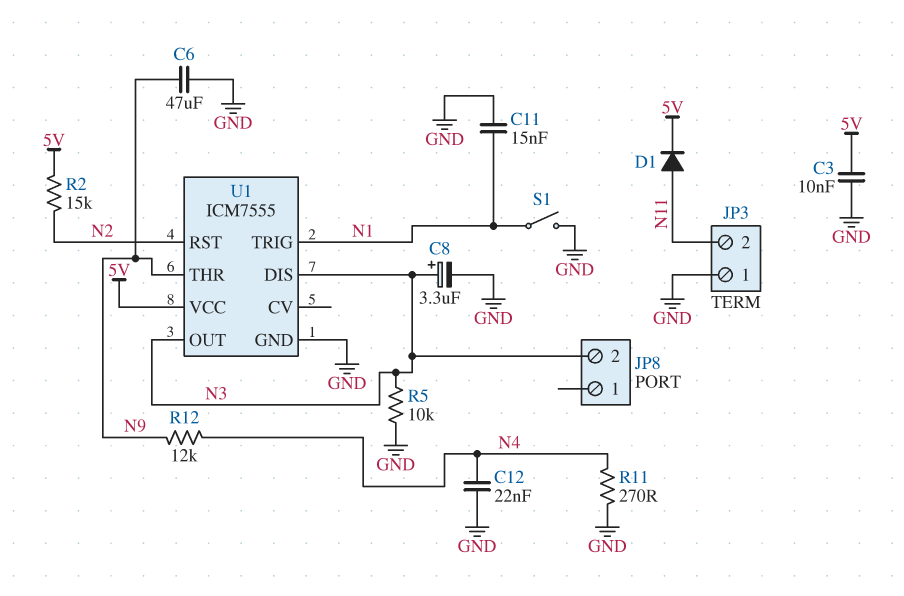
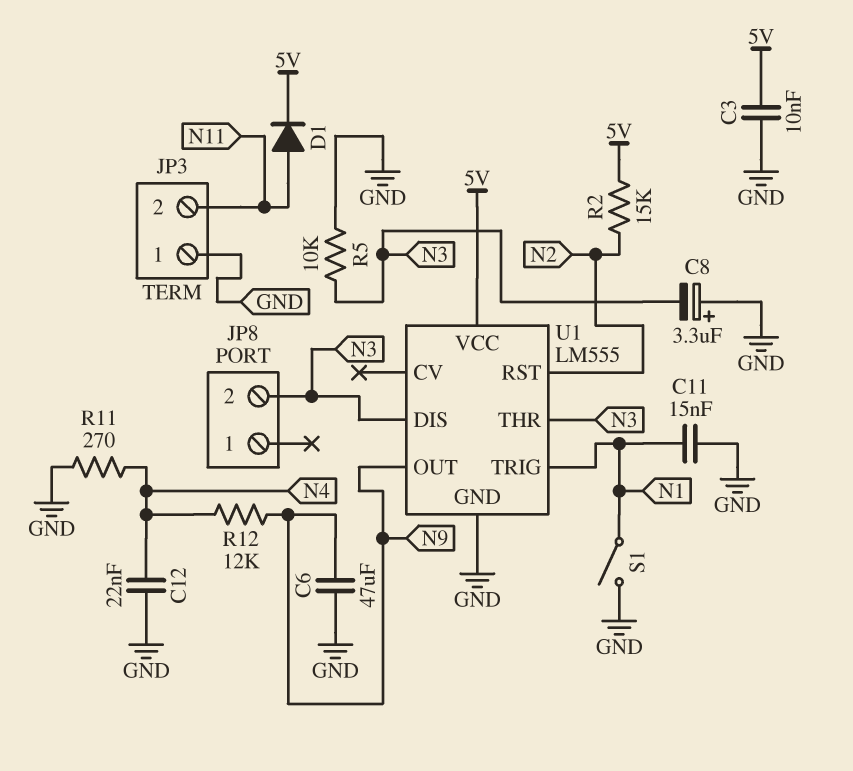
C8: 3.3uF (plus N3, minus GND) -> 3.3uF (plus GND, minus N3)
U1: ICM7555 -> LM555
U1 pin OUT: N3 -> N9
U1 pin THR: N9 -> N3

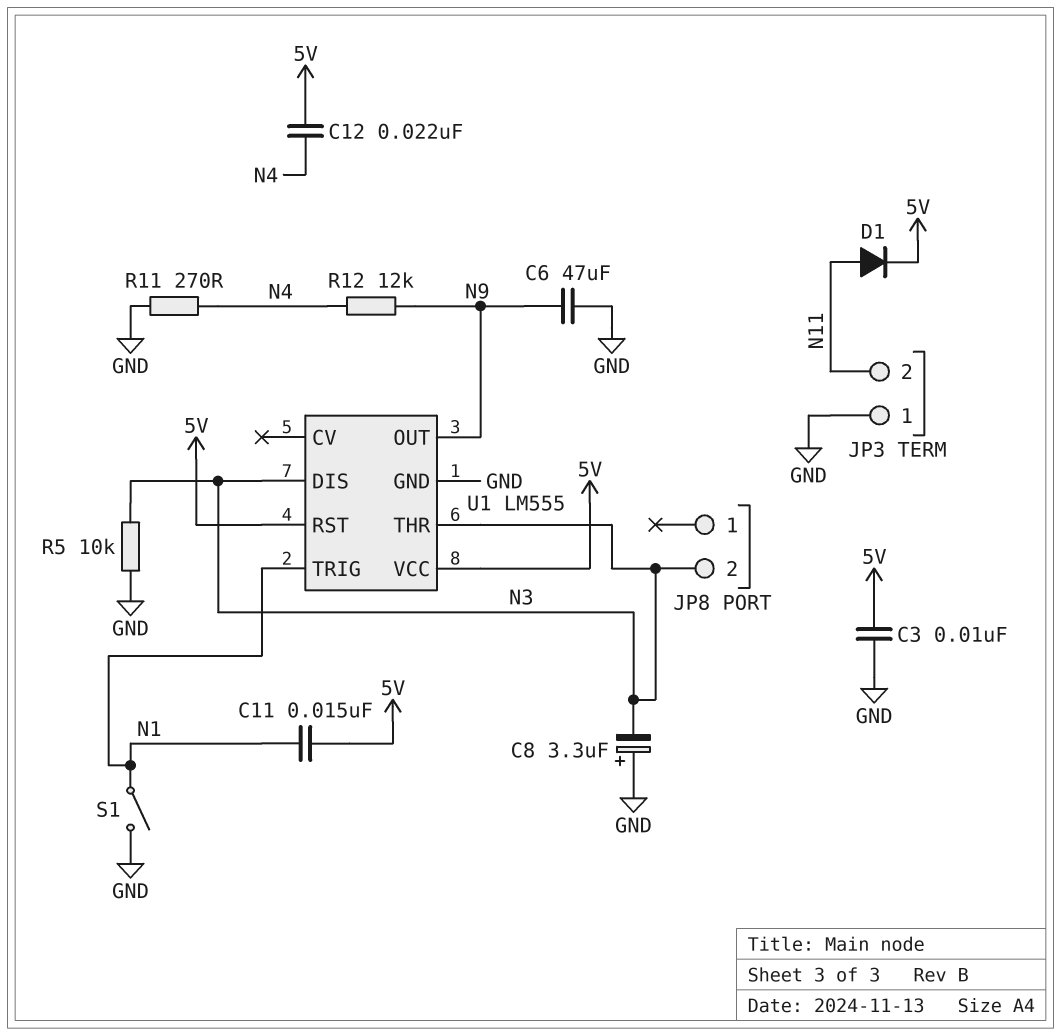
C11: 15nF (GND, N1) -> 15nF (5V, N1)
C12: 22nF (GND, N4) -> 22nF (5V, N4)
R2: 15k (5V, N2) -> none
U1 pin RST: N2 -> 5V

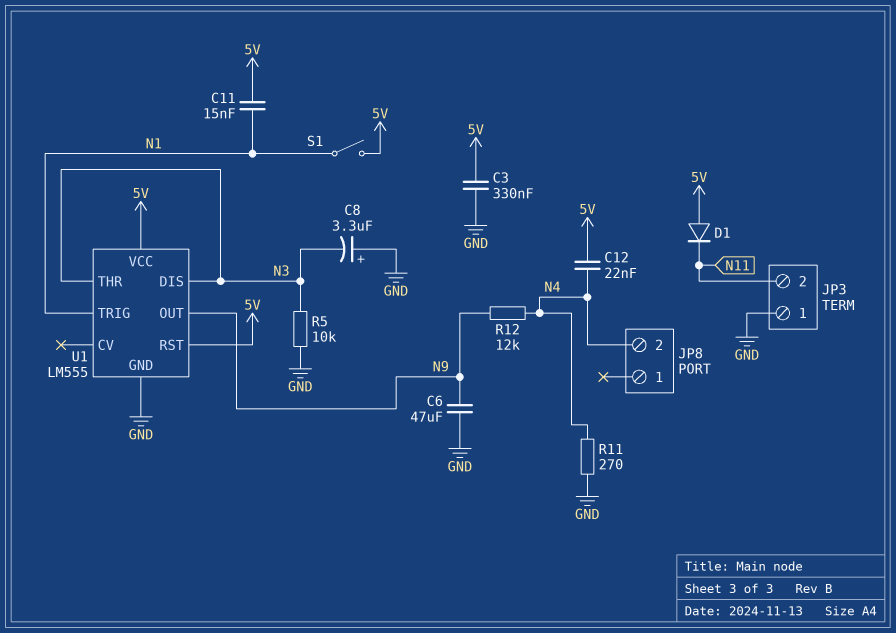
C3: 10nF (5V, GND) -> 330nF (5V, GND)
D1: diode (A N11, K 5V) -> diode (A 5V, K N11)
JP8 pin 2: N3 -> N4
S1: switch (GND, N1) -> switch (5V, N1)

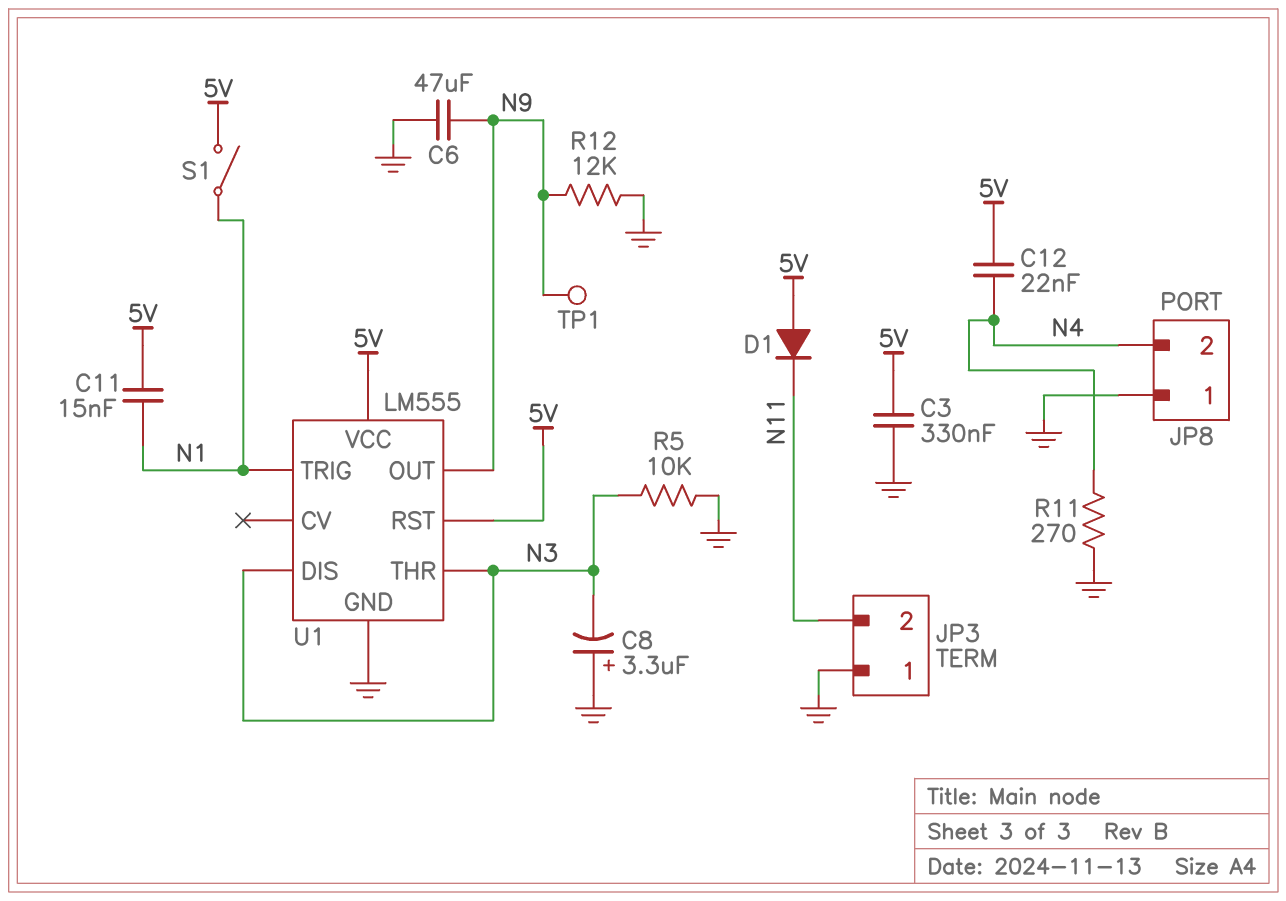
JP8 pin 1: none -> GND
R12: 12k (N4, N9) -> 12k (GND, N9)
TP1: none -> test point (N9)

